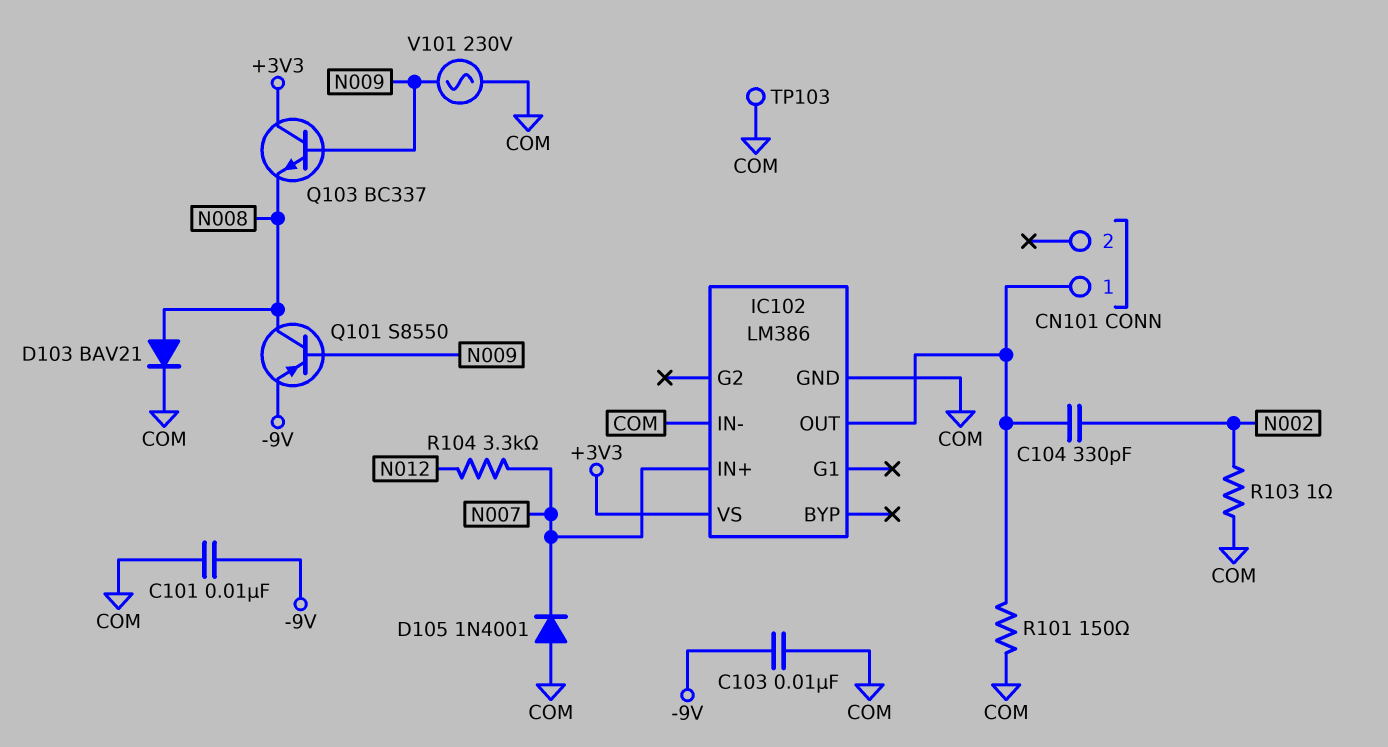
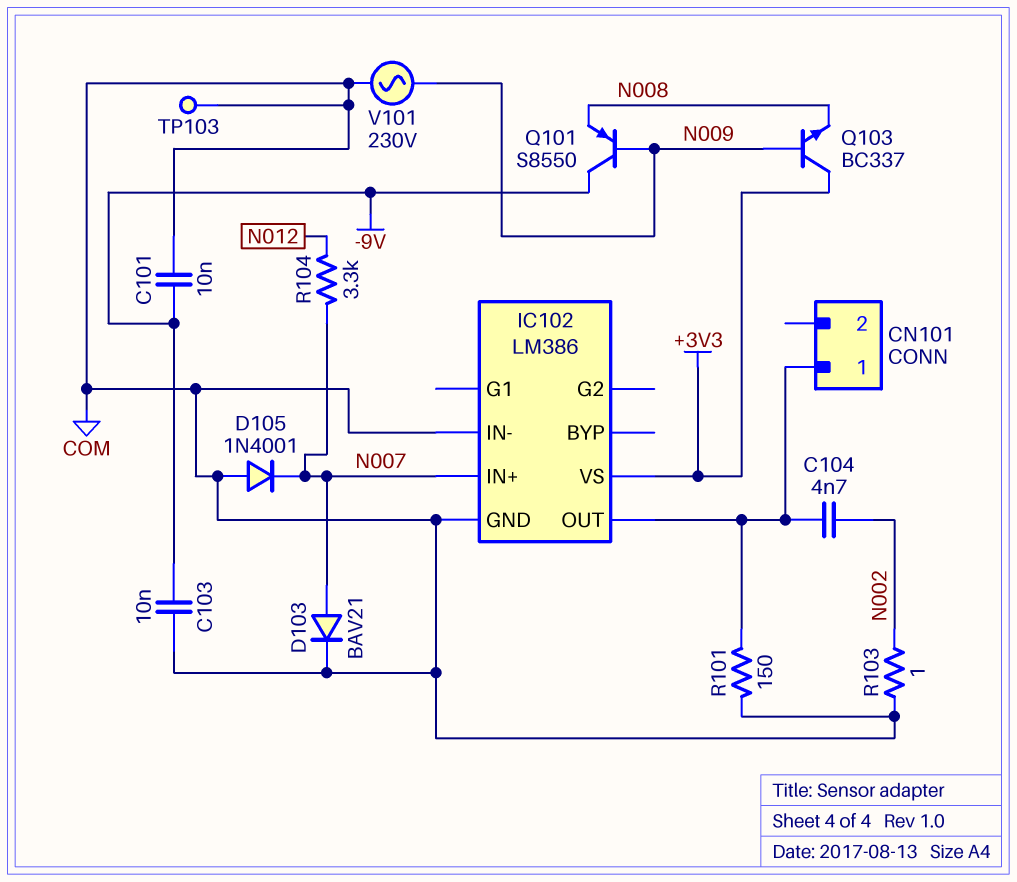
C104: 330pF (CN101/1, N002) -> 4.7nF (CN101/1, N002)
D103: diode BAV21 (A N008, K COM) -> diode BAV21 (A N007, K COM)
Q101: PNP S8550 (B N009, C N008, E -9V) -> PNP S8550 (B N009, C -9V, E N008)

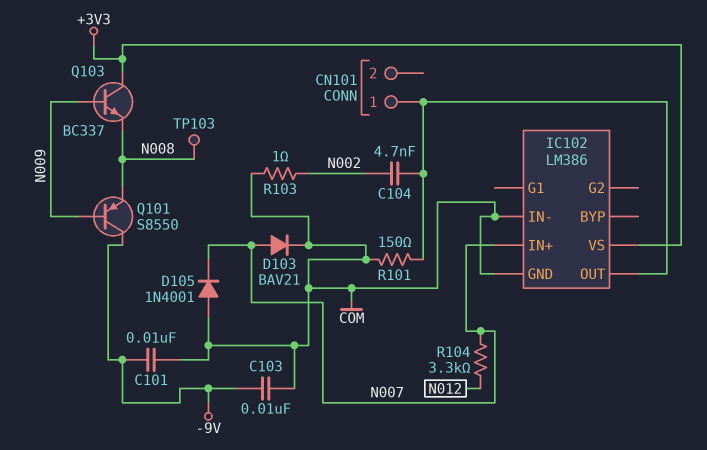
TP103: test point (COM) -> test point (N008)
V101: AC 230V (COM, N009) -> none

